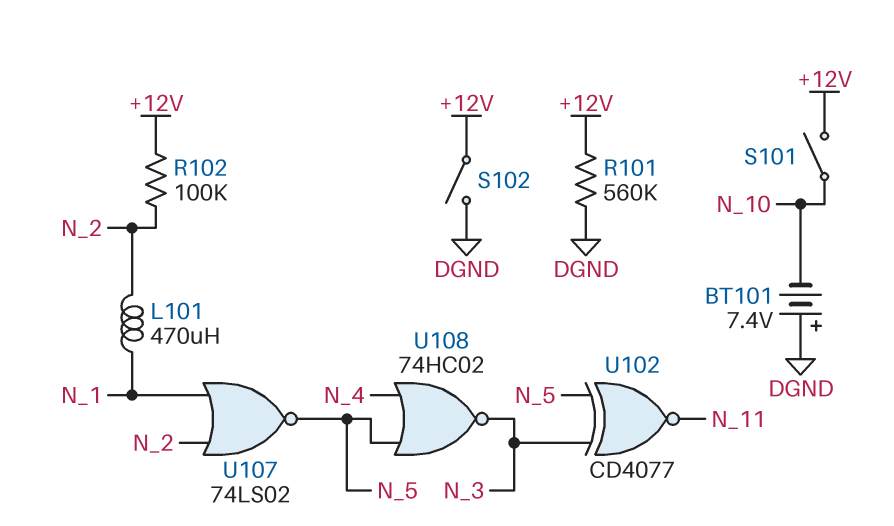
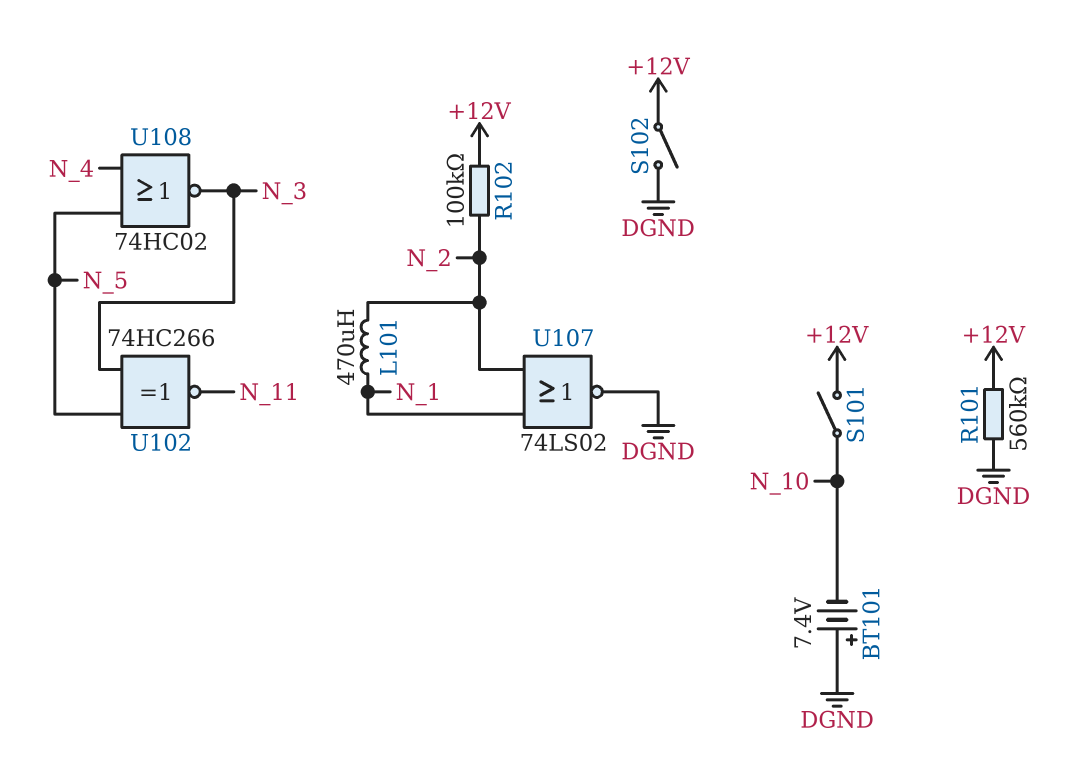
U102: XNOR CD4077 (in N_3, in N_5, out N_11) -> XNOR 74HC266 (in N_3, in N_5, out N_11)
U107: NOR 74LS02 (in N_1, in N_2, out N_5) -> NOR 74LS02 (in N_1, in N_2, out DGND)

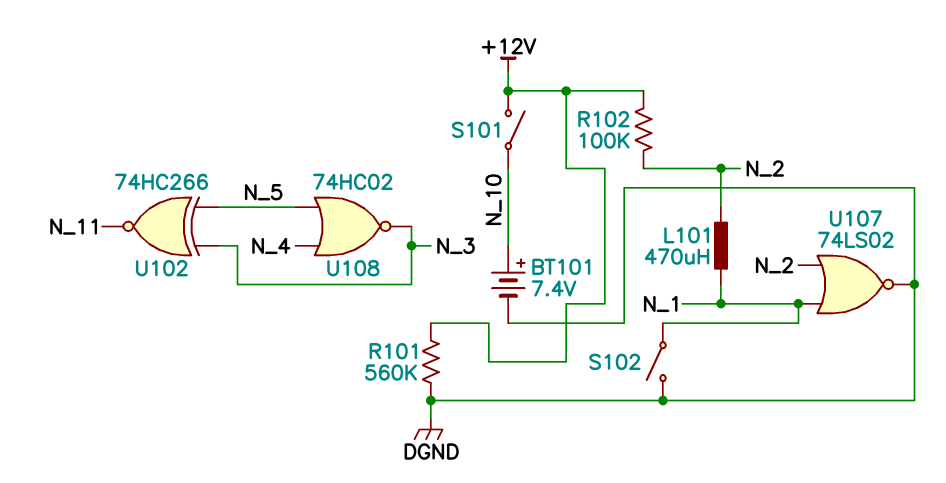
BT101: 7.4V (plus DGND, minus N_10) -> 7.4V (plus N_10, minus DGND)
S102: switch (+12V, DGND) -> switch (DGND, N_1)

